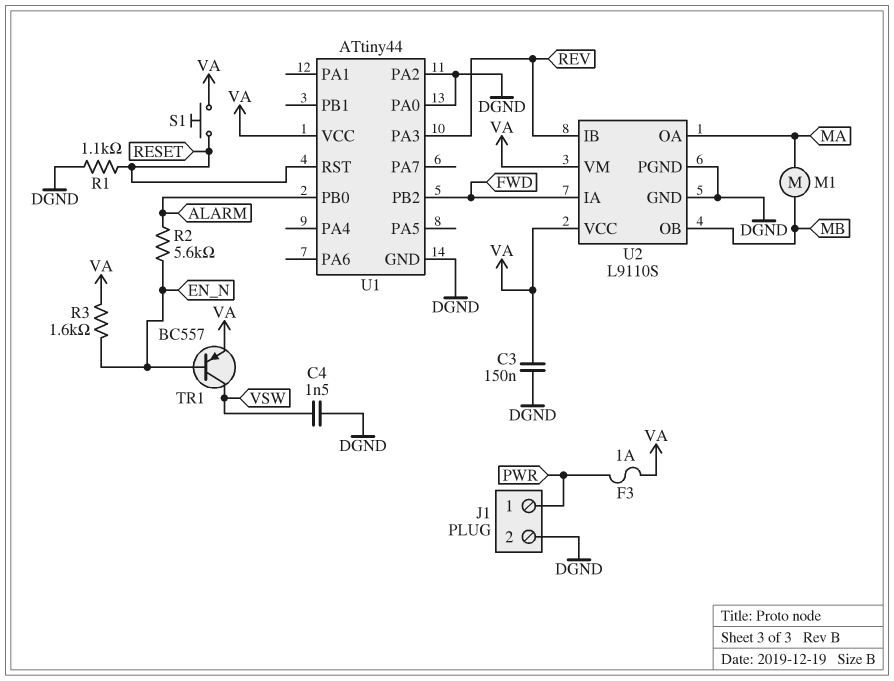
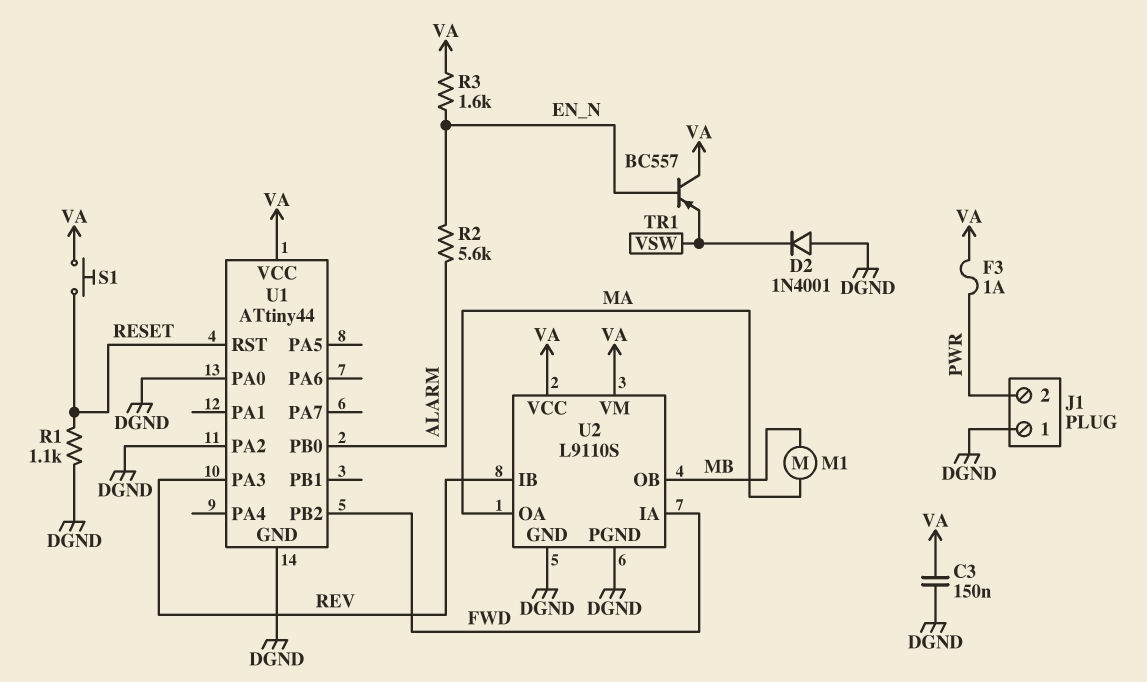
C4: 1.5nF (DGND, VSW) -> none
D2: none -> diode 1N4001 (A DGND, K VSW)
J1 pin 1: PWR -> DGND
J1 pin 2: DGND -> PWR
TR1: PNP BC557 (B EN_N, C VSW, E VA) -> PNP BC557 (B EN_N, C VA, E VSW)

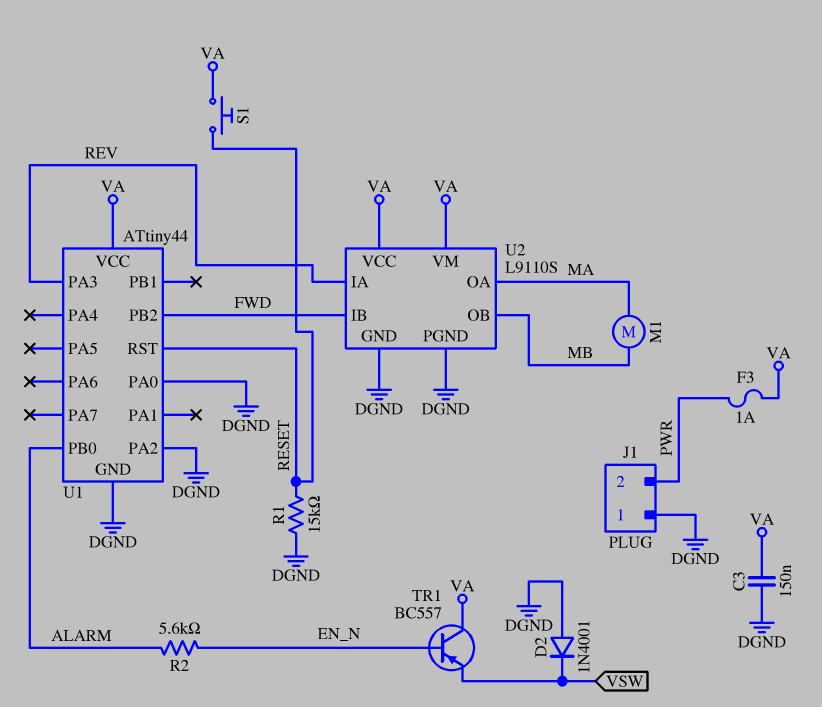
R1: 1.1k (DGND, RESET) -> 15k (DGND, RESET)
R3: 1.6k (EN_N, VA) -> none
U2 pin IA: FWD -> REV
U2 pin IB: REV -> FWD

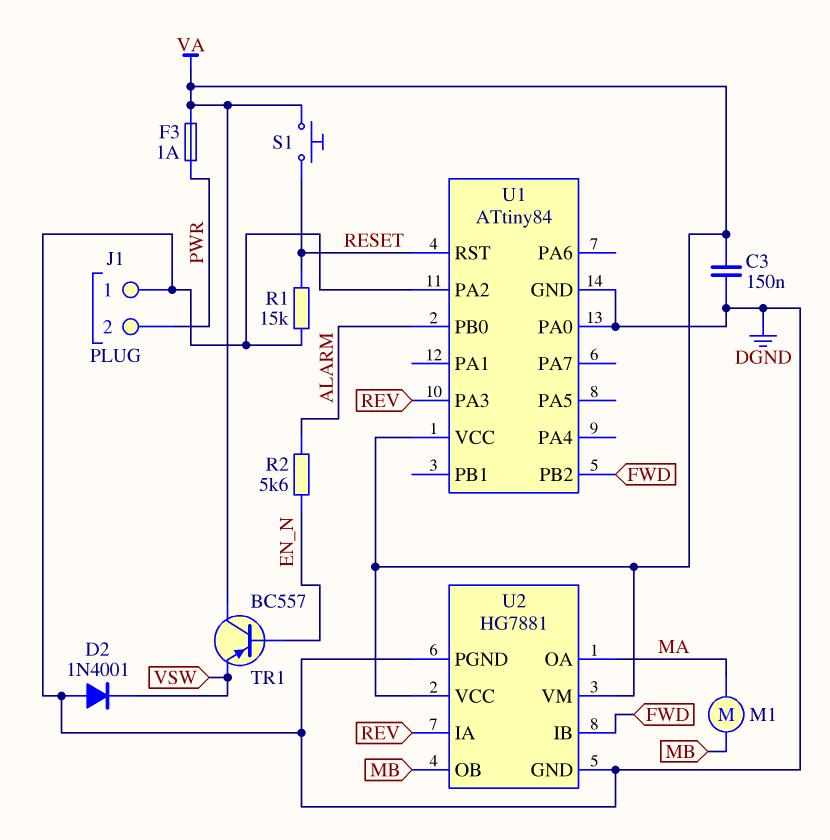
U1: ATtiny44 -> ATtiny84
U2: L9110S -> HG7881

